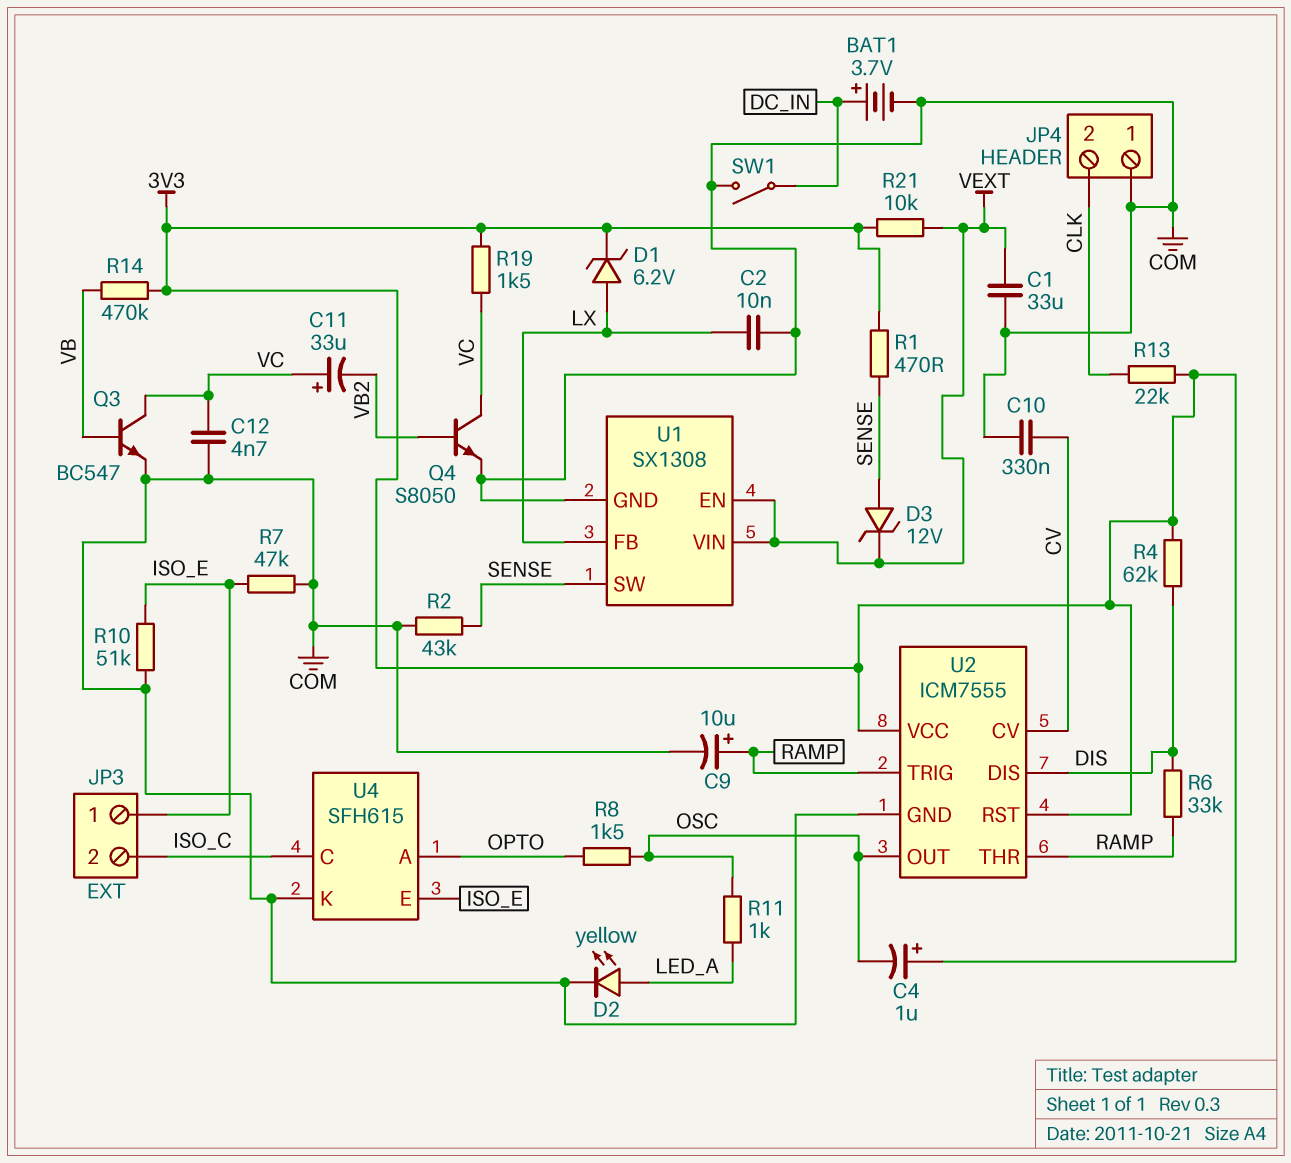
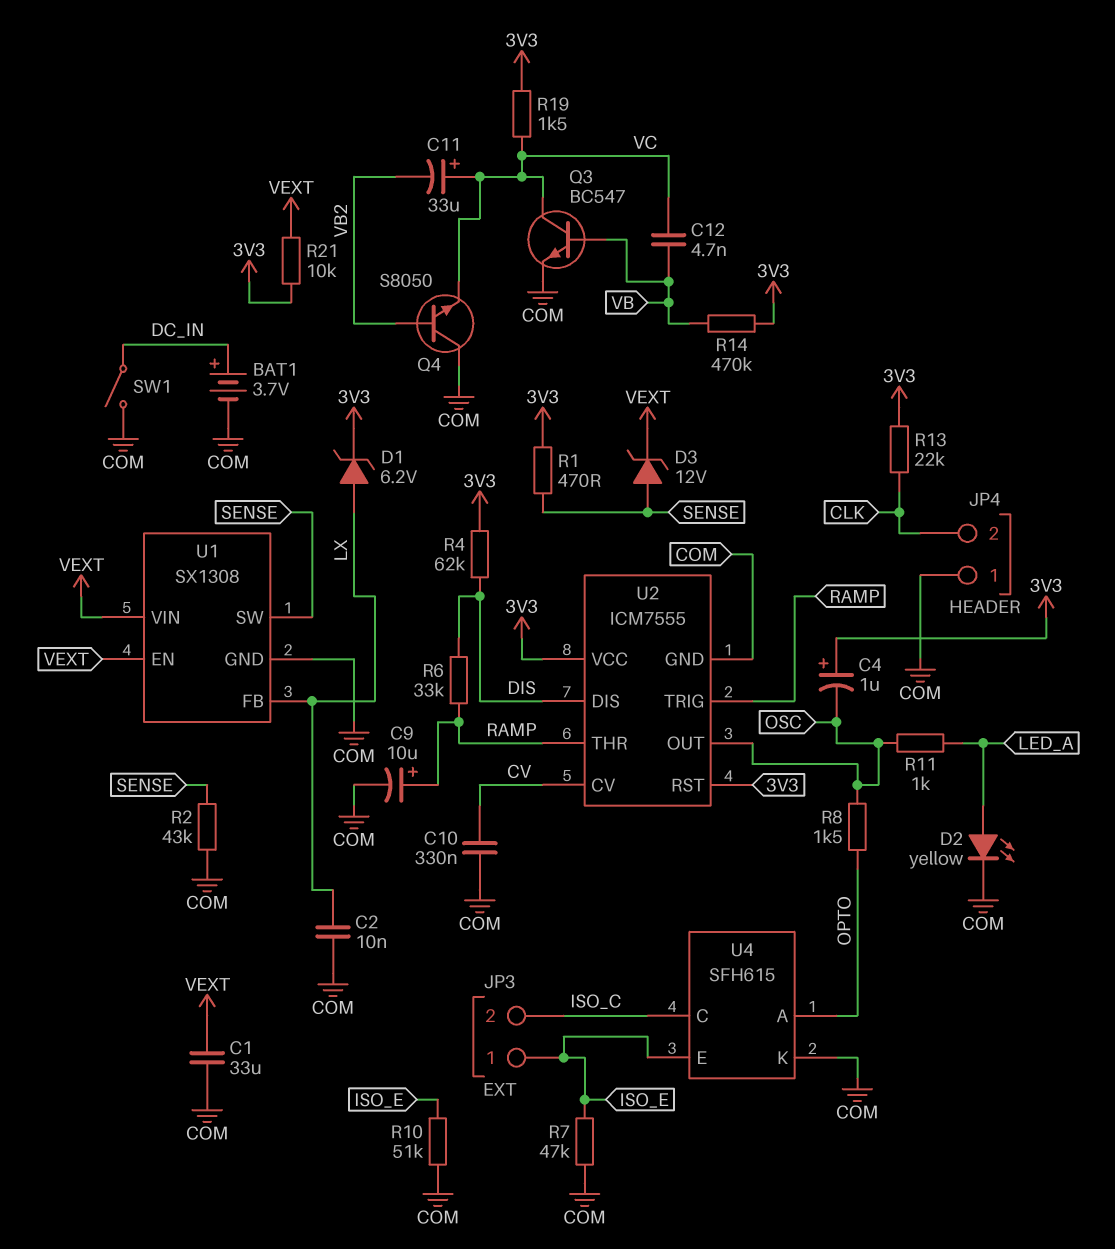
C12: 4.7nF (COM, VC) -> 4.7nF (VB, VC)
Q4: NPN S8050 (B VB2, C VC, E COM) -> NPN S8050 (B VB2, C COM, E VC)

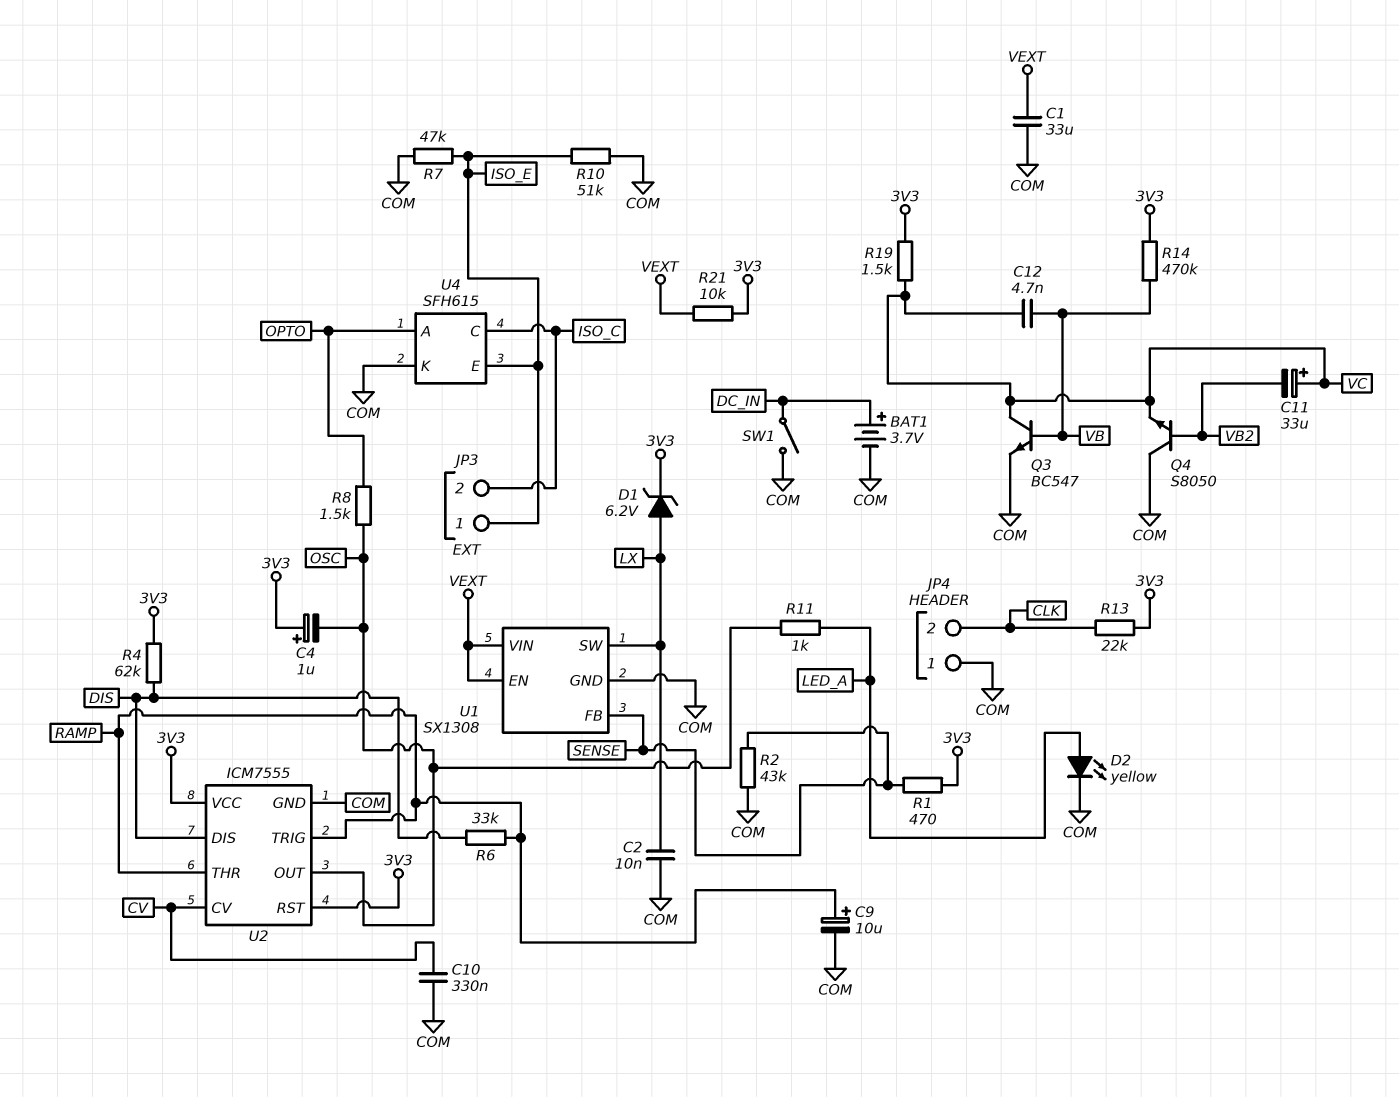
D3: zener 12V (A SENSE, K VEXT) -> none
U1 pin FB: LX -> SENSE
U1 pin SW: SENSE -> LX

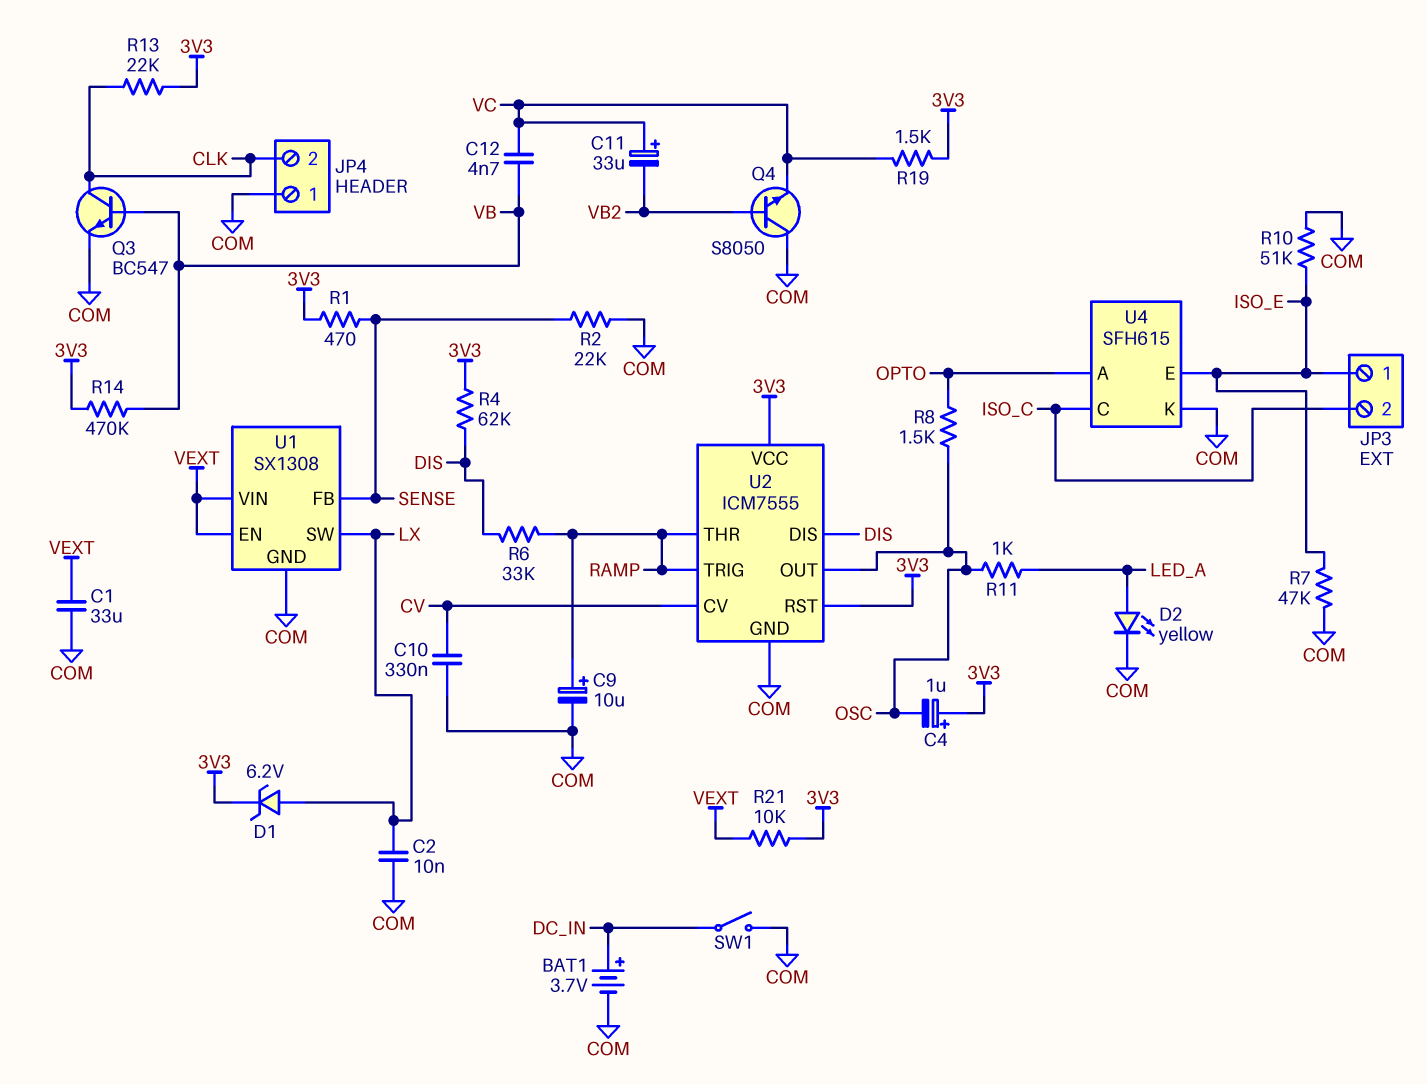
Q3: NPN BC547 (B VB, C VC, E COM) -> NPN BC547 (B VB, C CLK, E COM)
R2: 43k (COM, SENSE) -> 22k (COM, SENSE)

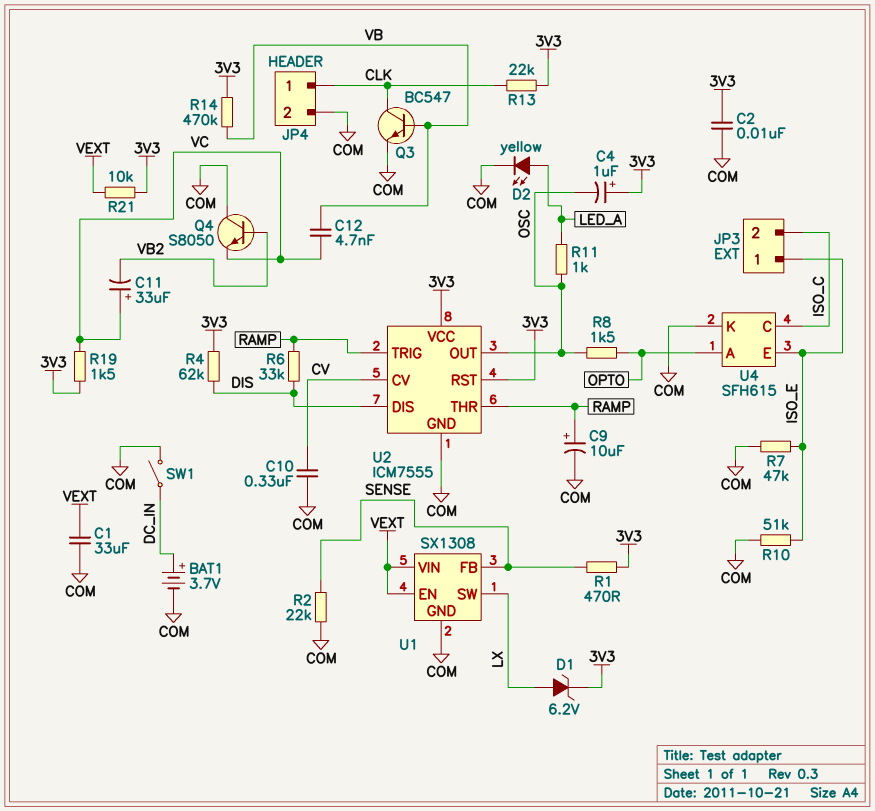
C2: 10nF (COM, LX) -> 10nF (3V3, COM)
JP4 pin 1: COM -> CLK
JP4 pin 2: CLK -> COM

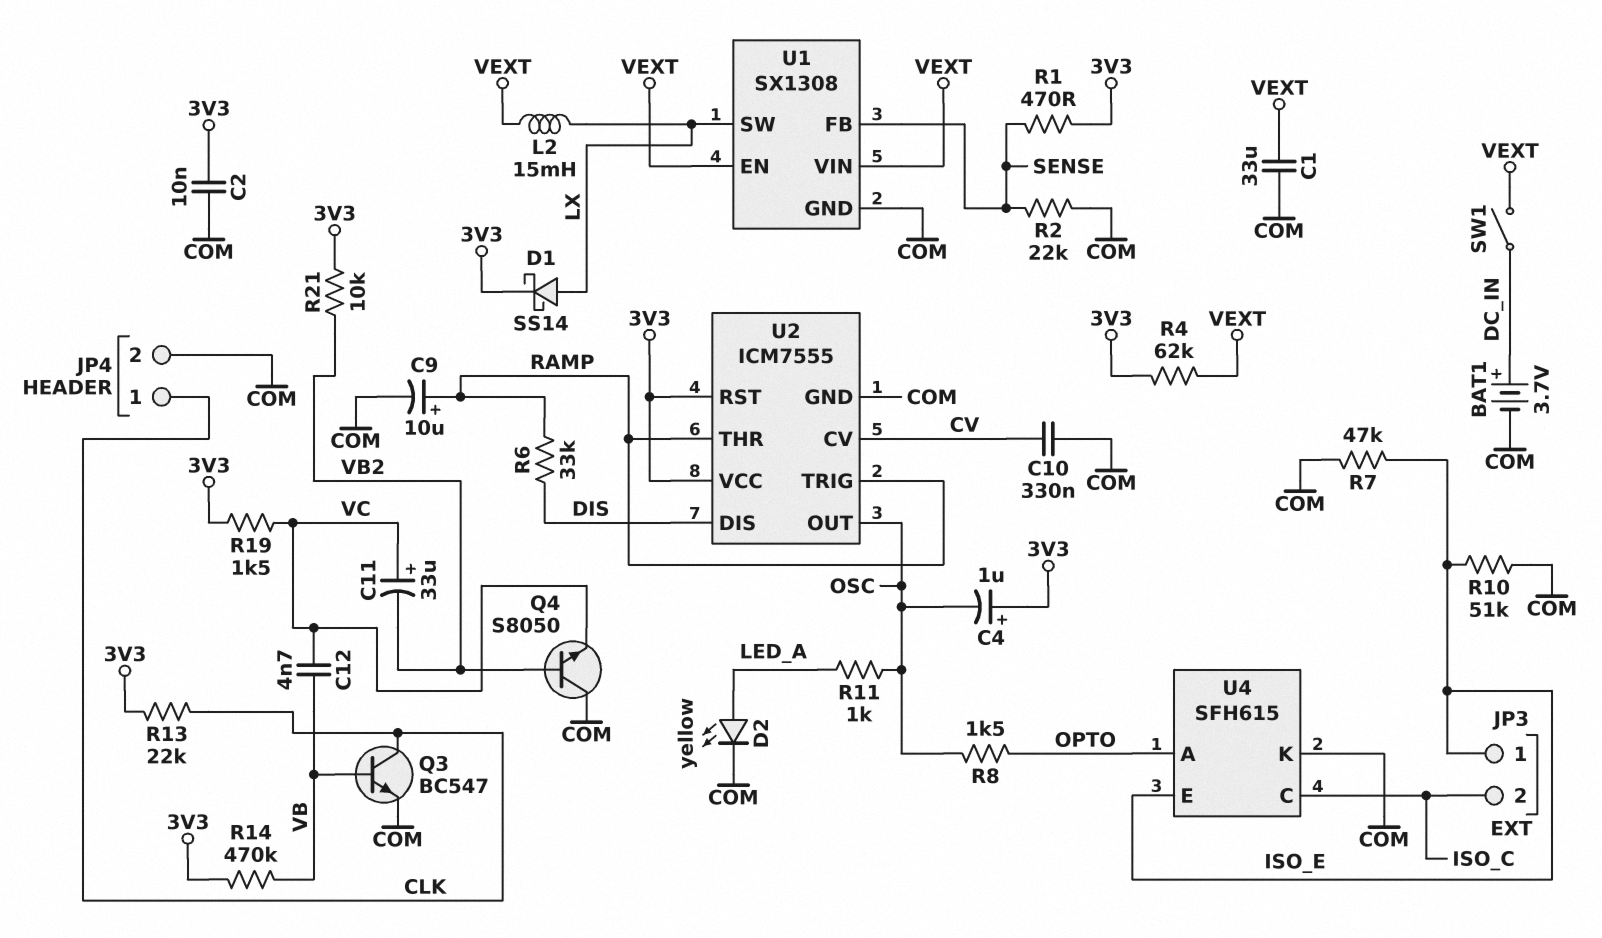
D1: zener 6.2V (A LX, K 3V3) -> schottky SS14 (A LX, K 3V3)
L2: none -> 15mH (LX, VEXT)
R4: 62k (3V3, DIS) -> 62k (3V3, VEXT)
R21: 10k (3V3, VEXT) -> 10k (3V3, VB2)
SW1: switch (COM, DC_IN) -> switch (DC_IN, VEXT)

